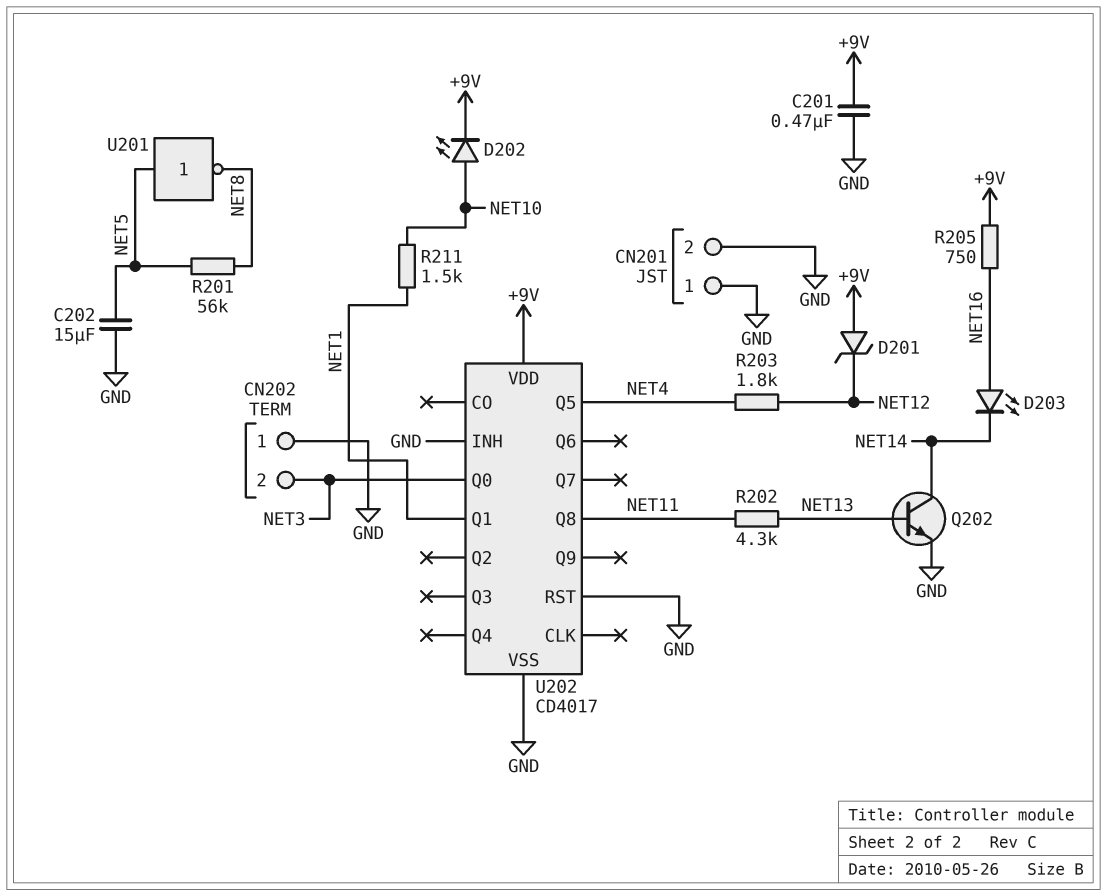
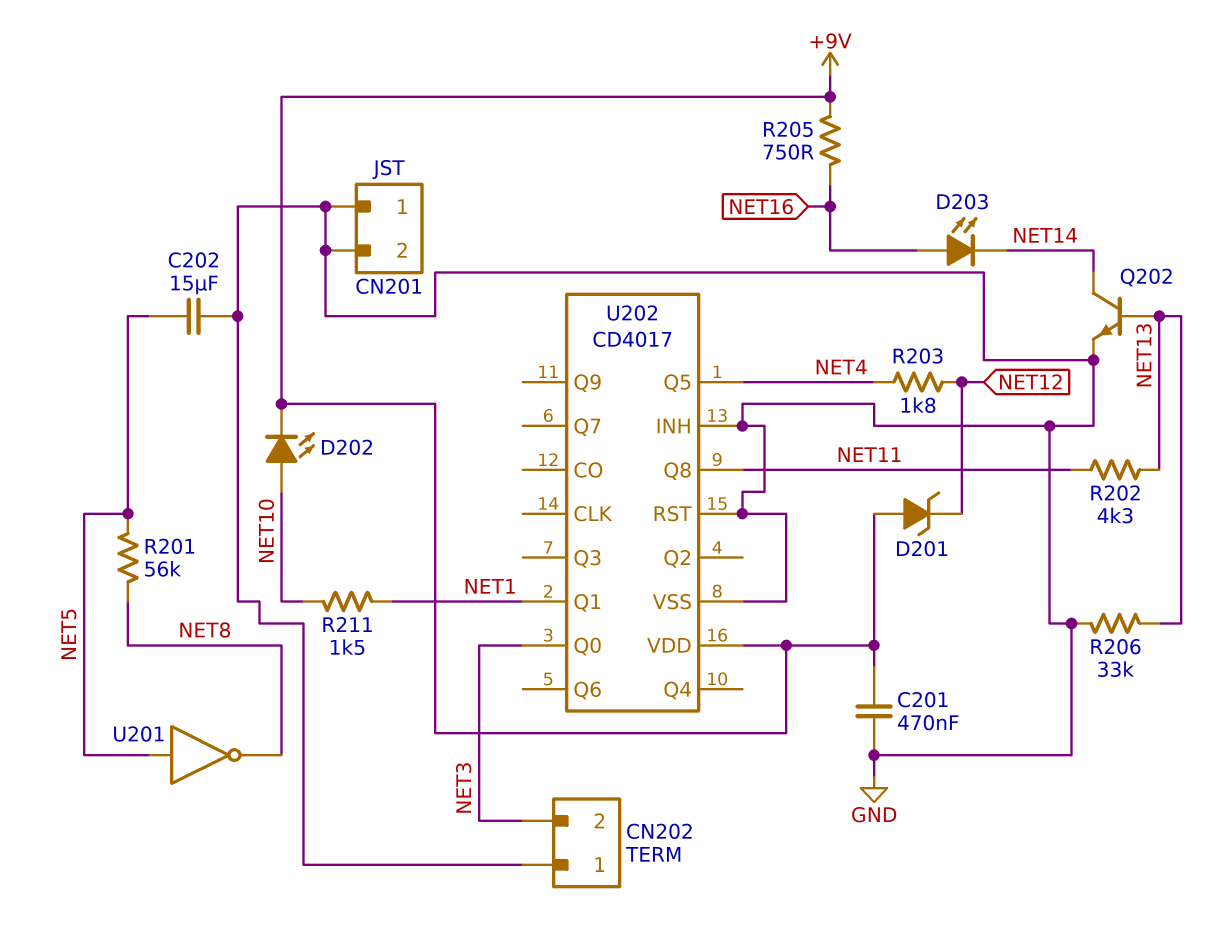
R206: none -> 33k (GND, NET13)

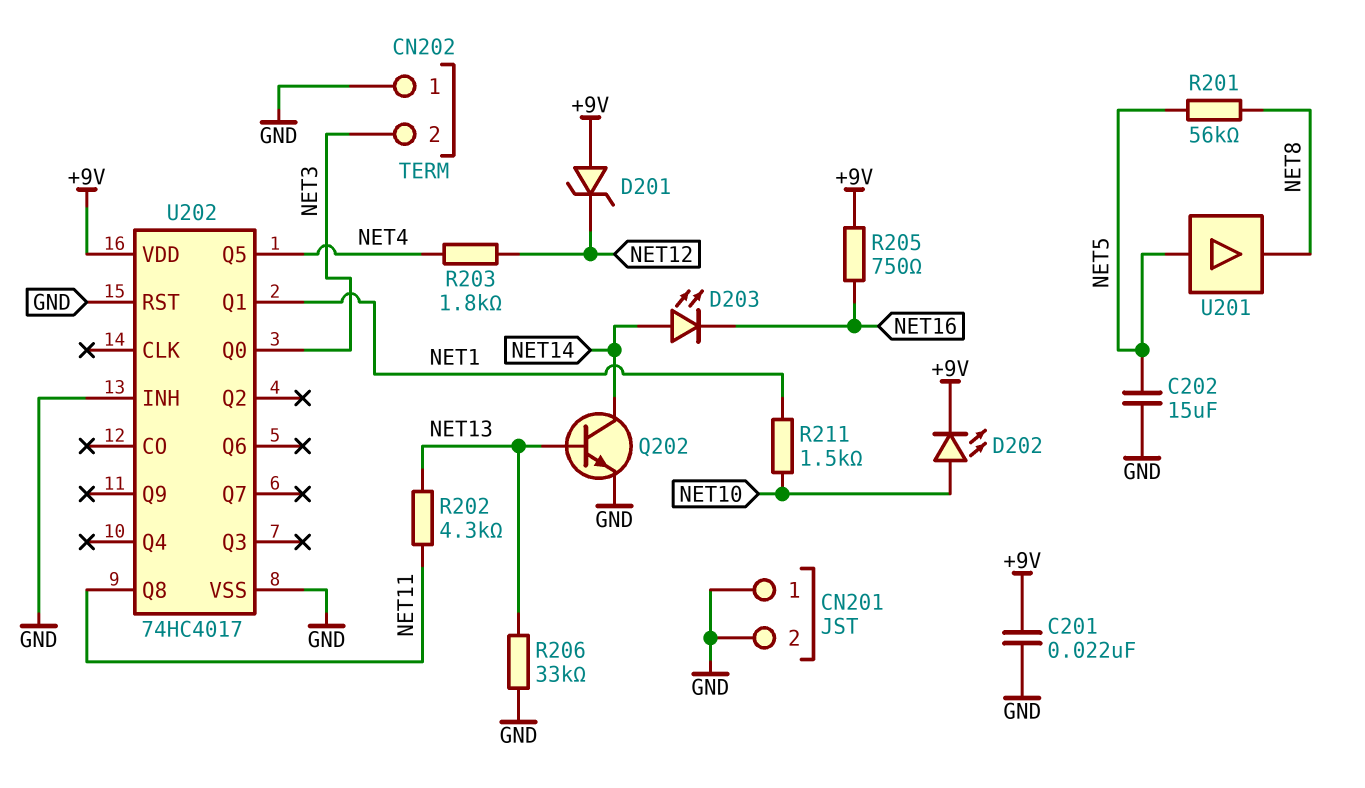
C201: 470nF (+9V, GND) -> 22nF (+9V, GND)
D203: LED (A NET16, K NET14) -> LED (A NET14, K NET16)
U201: NOT (in NET5, out NET8) -> buffer (in NET5, out NET8)
U202: CD4017 -> 74HC4017

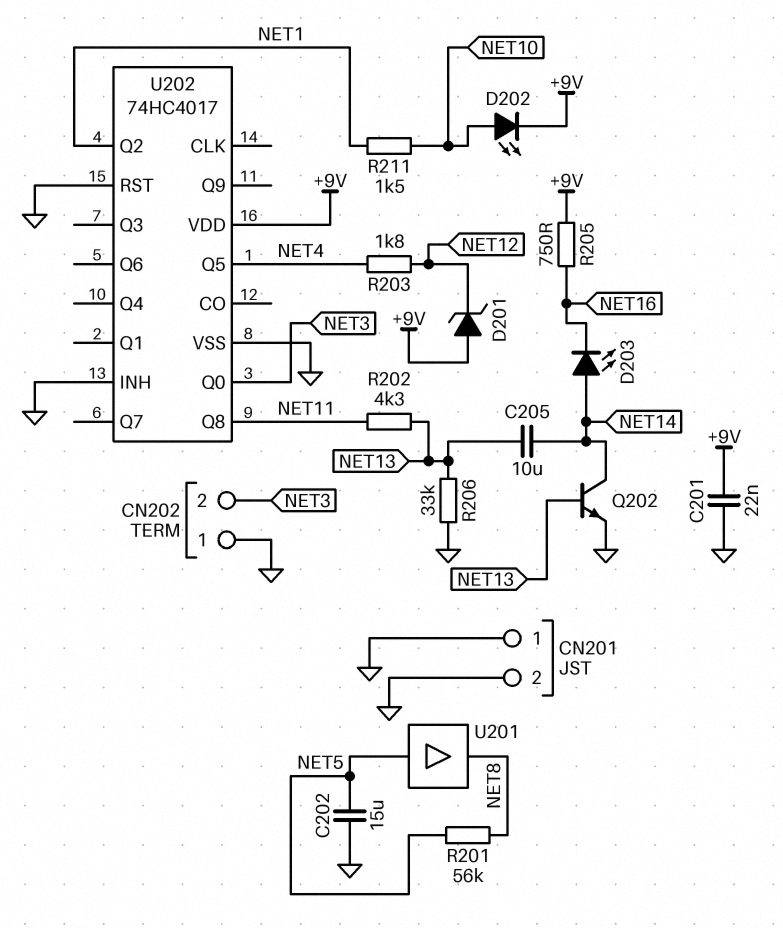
C205: none -> 10uF (NET13, NET14)
U202 pin Q1: NET1 -> none
U202 pin Q2: none -> NET1

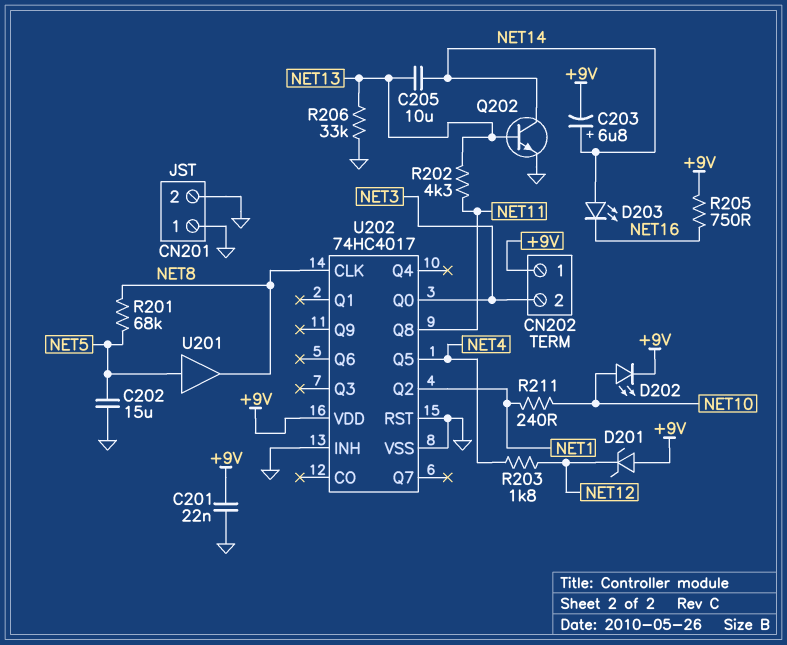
C203: none -> 6.8uF (plus NET14, minus +9V)
CN202 pin 1: GND -> +9V
R201: 56k (NET5, NET8) -> 68k (NET5, NET8)
R211: 1.5k (NET1, NET10) -> 240 (NET1, NET10)
U202 pin CLK: none -> NET8

